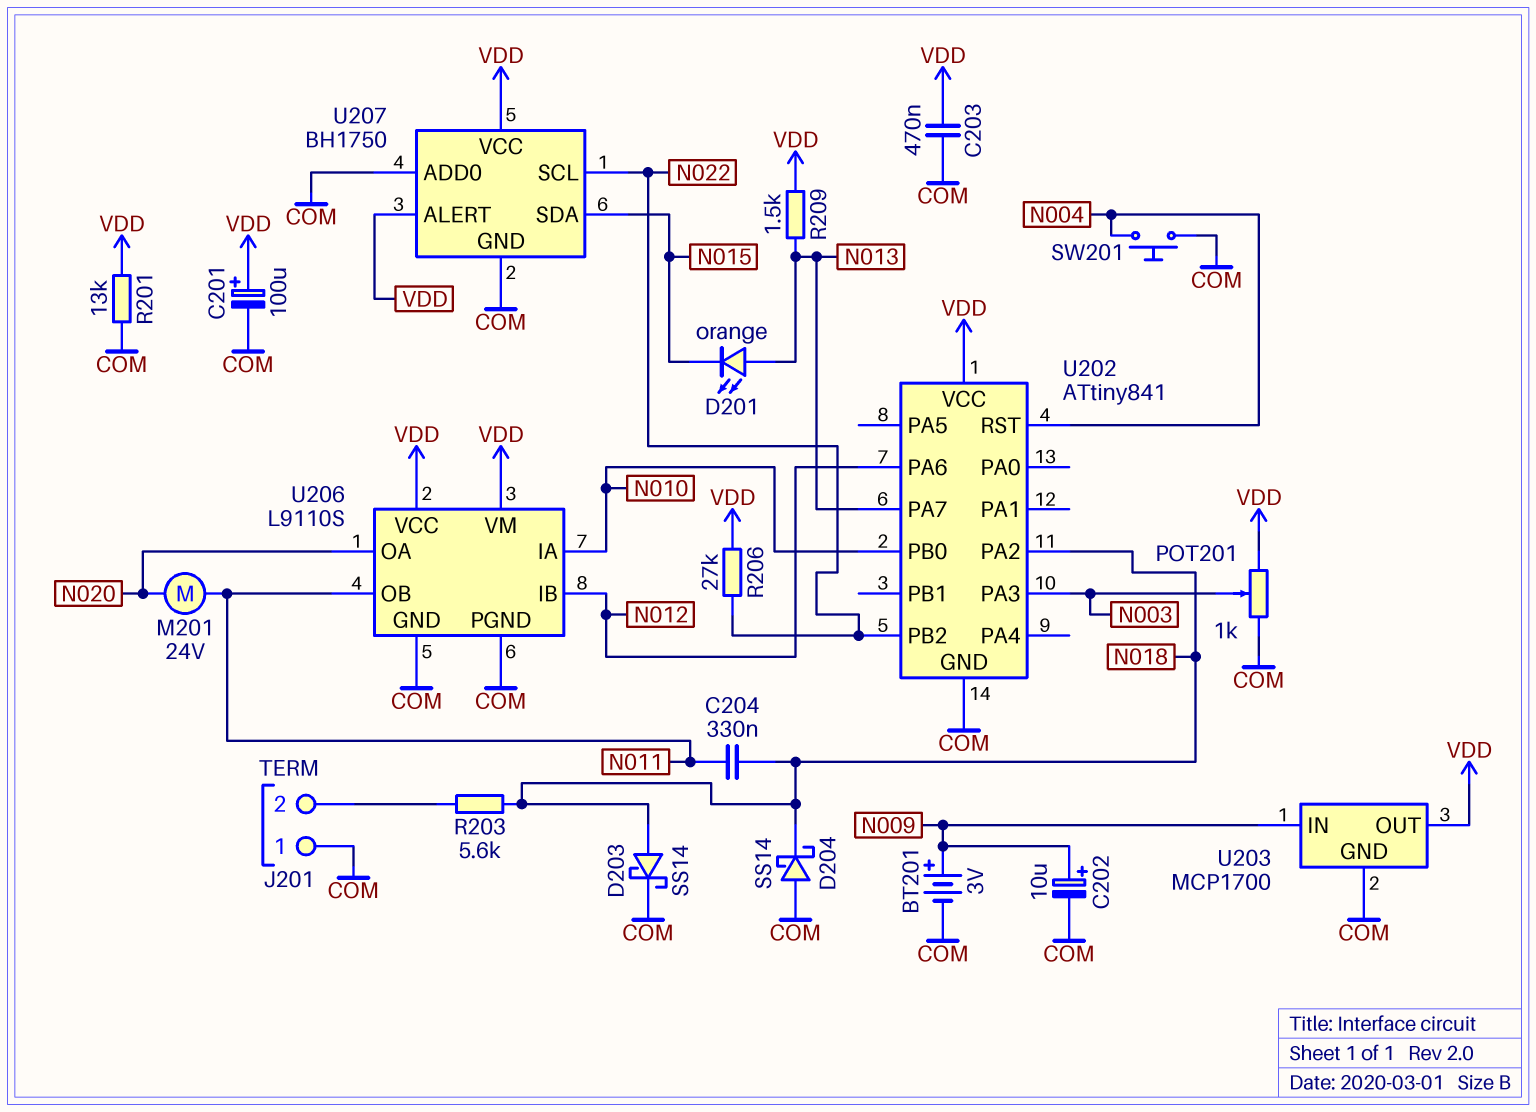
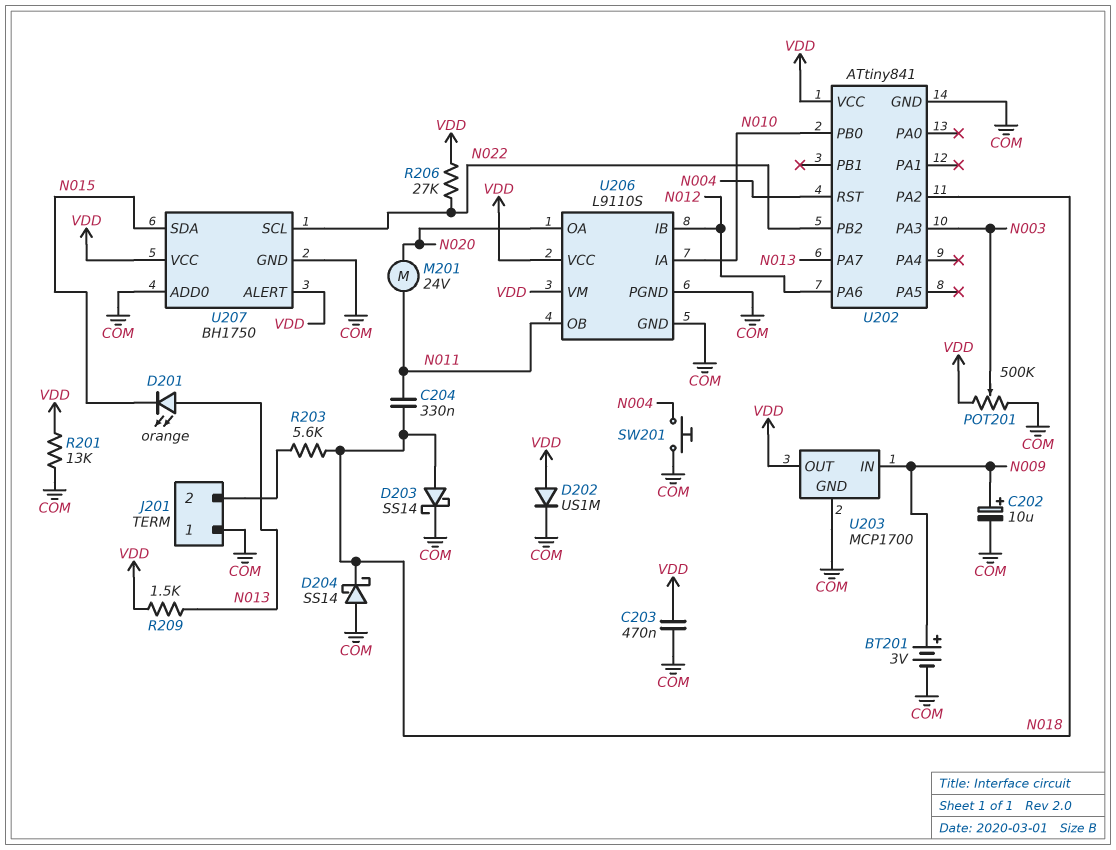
C201: 100uF (plus VDD, minus COM) -> none
D202: none -> diode US1M (A VDD, K COM)
POT201: 1k (COM, VDD, wiper N003) -> 500k (COM, VDD, wiper N003)

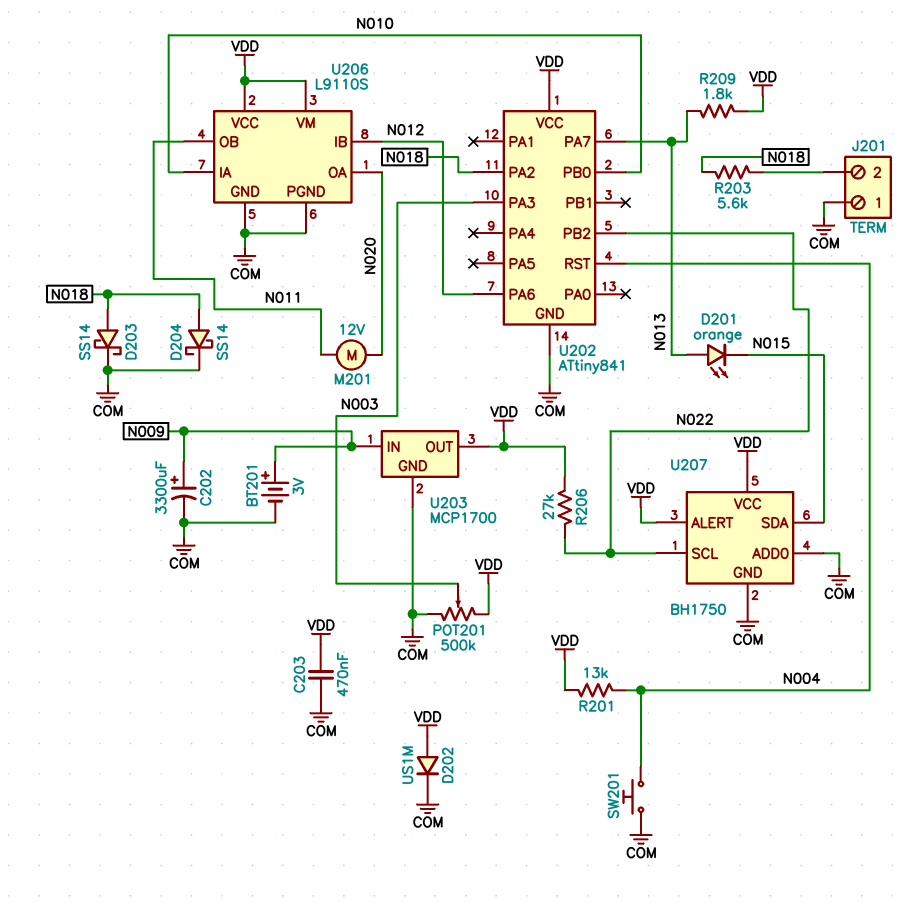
C202: 10uF (plus N009, minus COM) -> 3300uF (plus N009, minus COM)
C204: 330nF (N011, N018) -> none
D204: schottky SS14 (A COM, K N018) -> schottky SS14 (A N018, K COM)
M201: motor 24V (N011, N020) -> motor 12V (N011, N020)
R201: 13k (COM, VDD) -> 13k (N004, VDD)
R209: 1.5k (N013, VDD) -> 1.8k (N013, VDD)

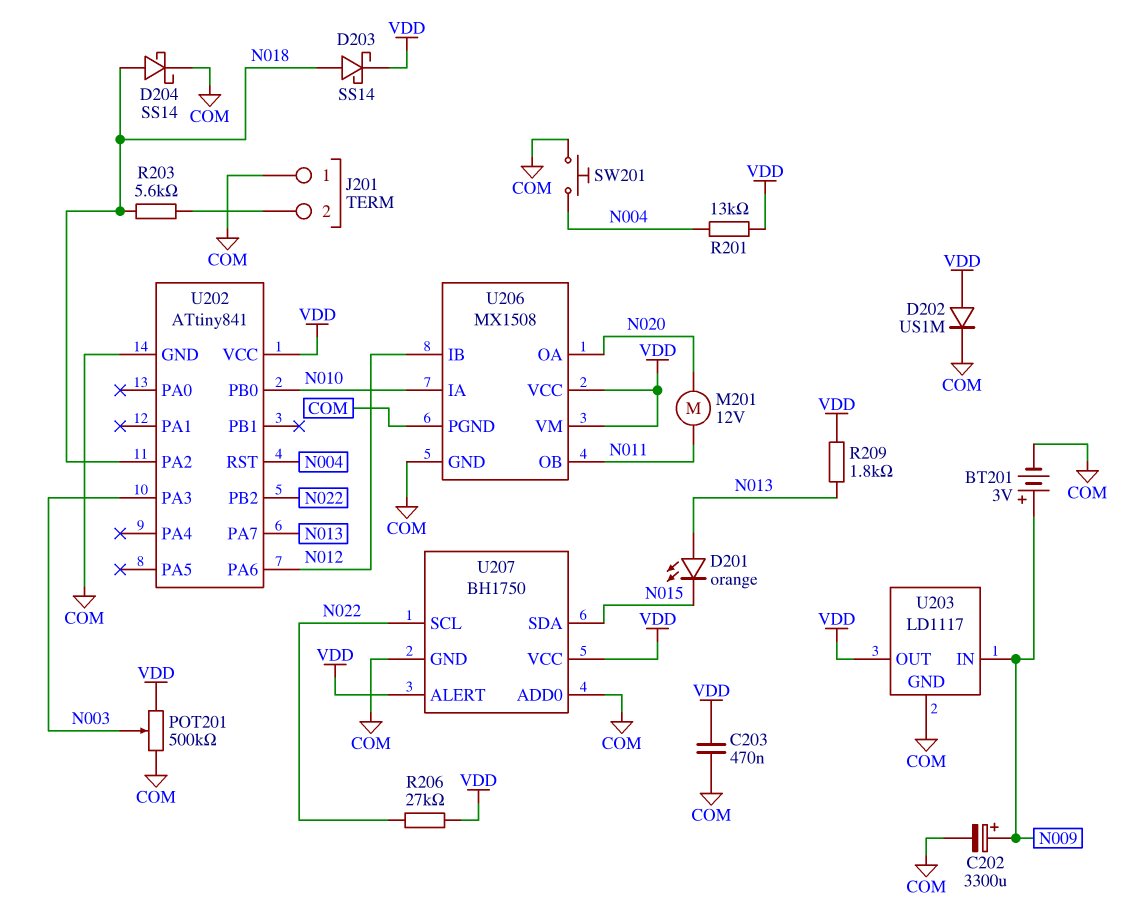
D203: schottky SS14 (A N018, K COM) -> schottky SS14 (A N018, K VDD)
U203: MCP1700 -> LD1117
U206: L9110S -> MX1508

